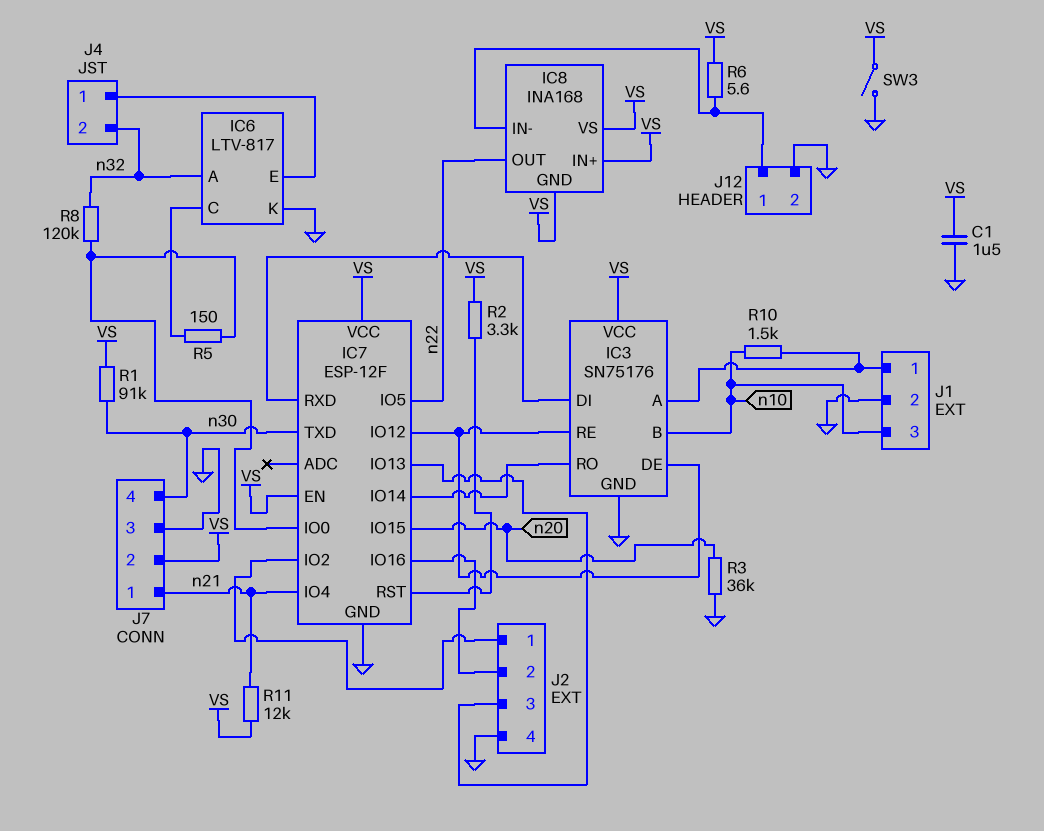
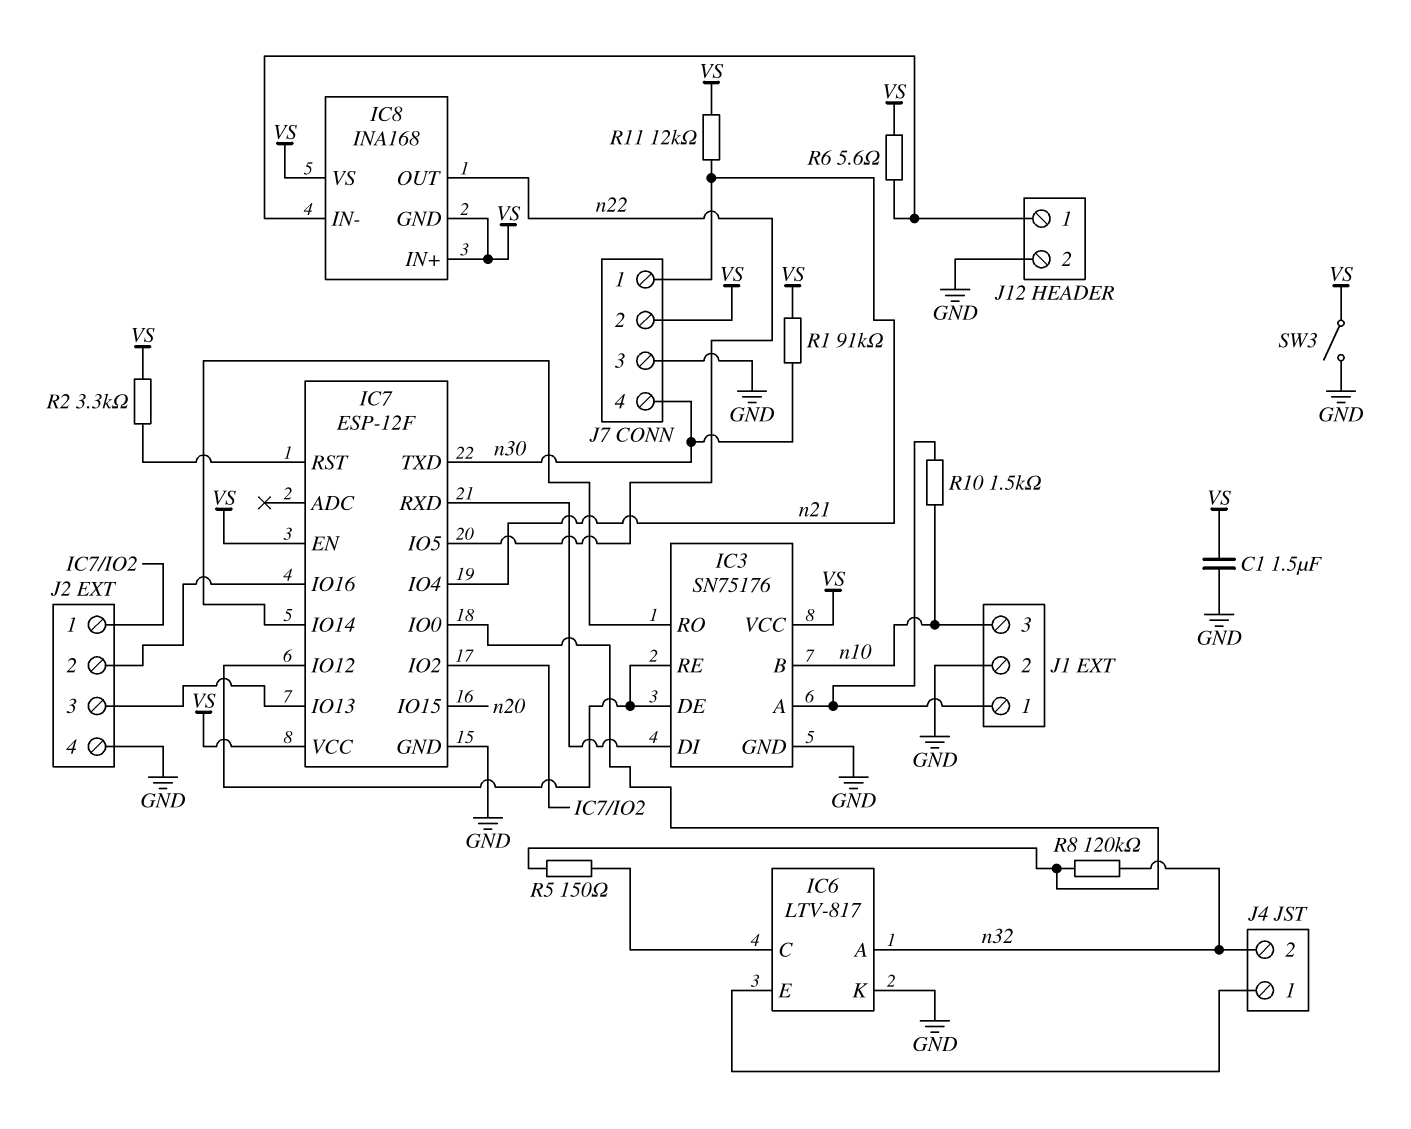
R3: 36k (GND, n20) -> none

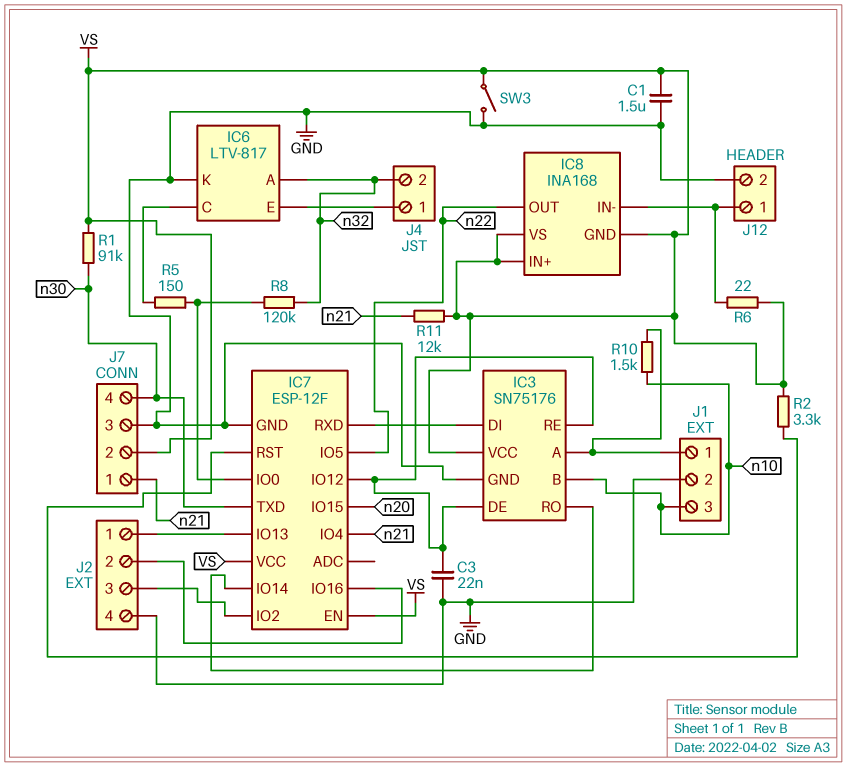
C3: none -> 22nF (GND, IC3/DE)
J2 pin 1: IC7/IO2 -> IC7/IO13
J2 pin 3: IC7/IO13 -> IC7/IO2
R6: 5.6 (IC8/IN-, VS) -> 22 (IC8/IN-, VS)

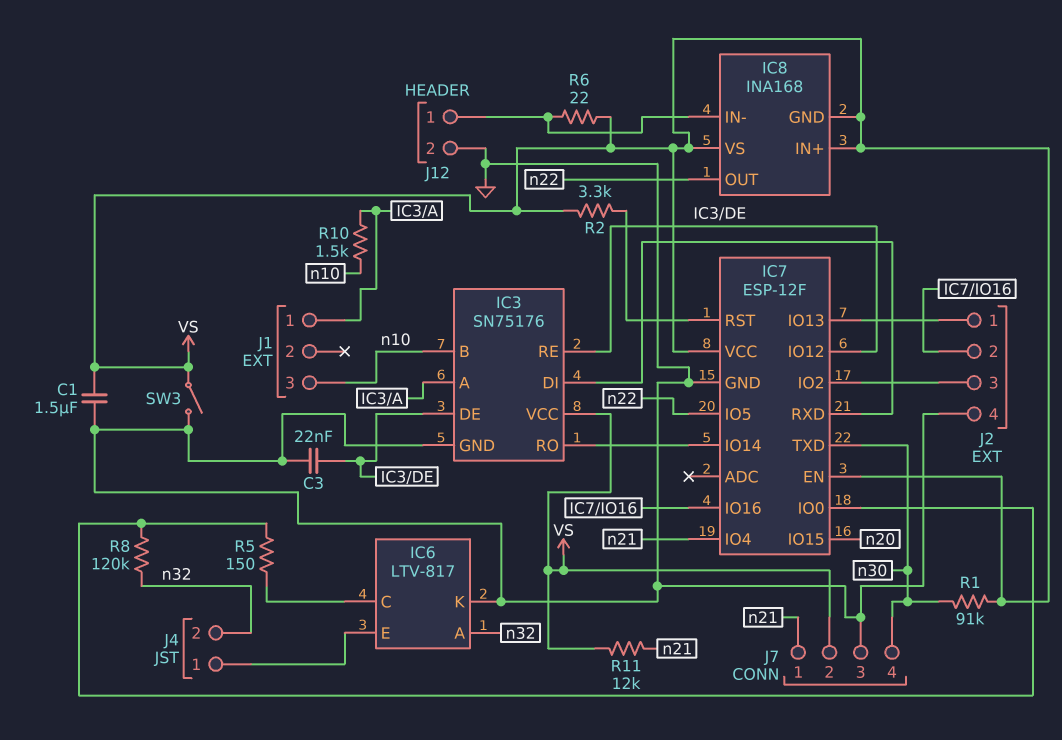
J1 pin 2: GND -> none

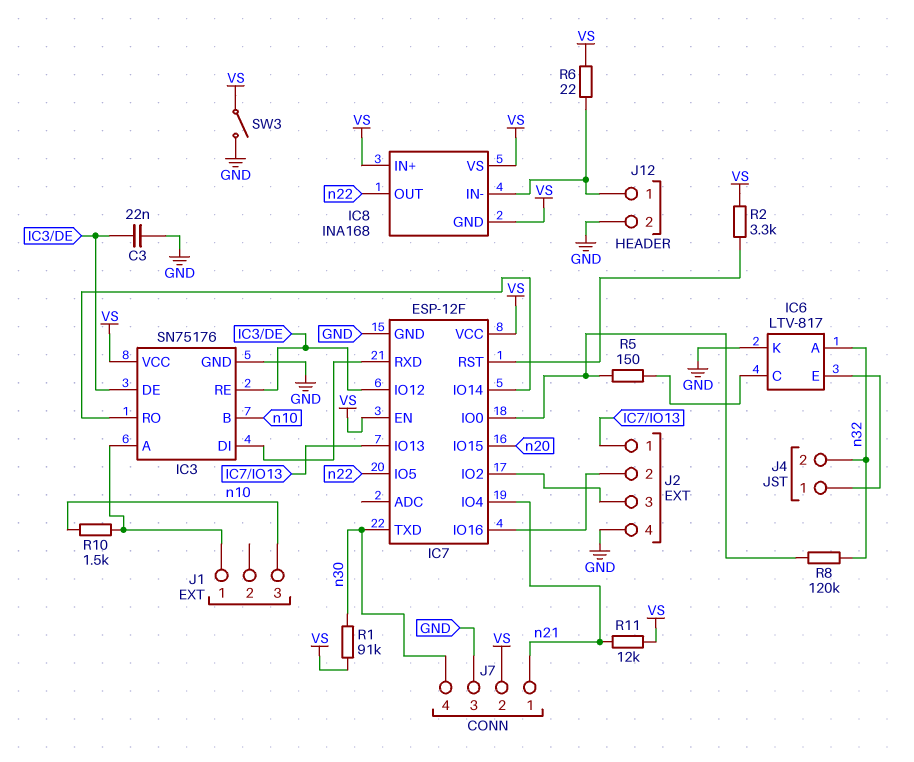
C1: 1.5uF (GND, VS) -> none

